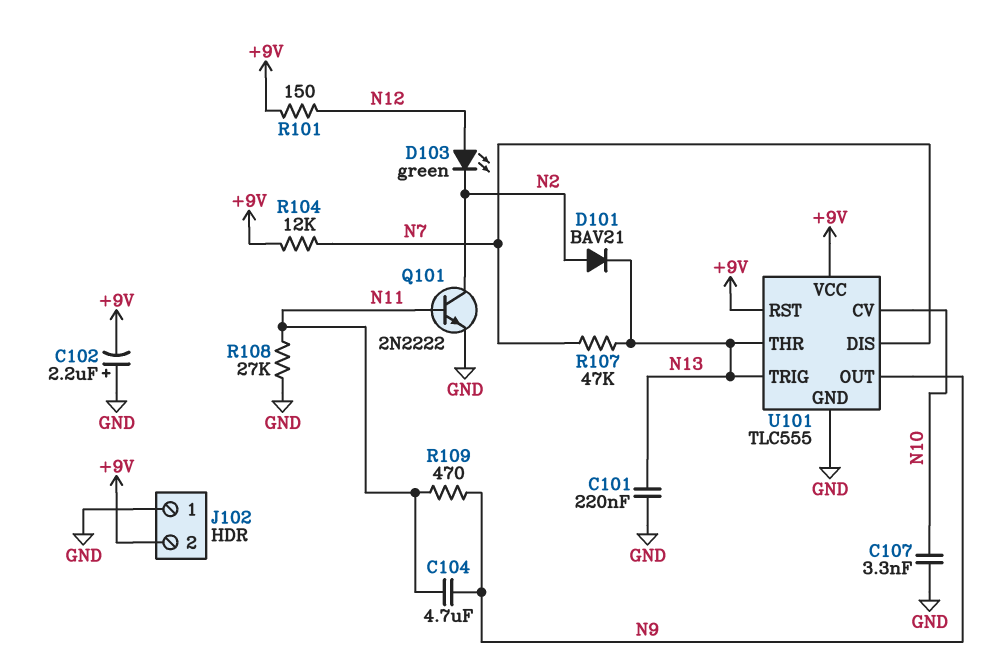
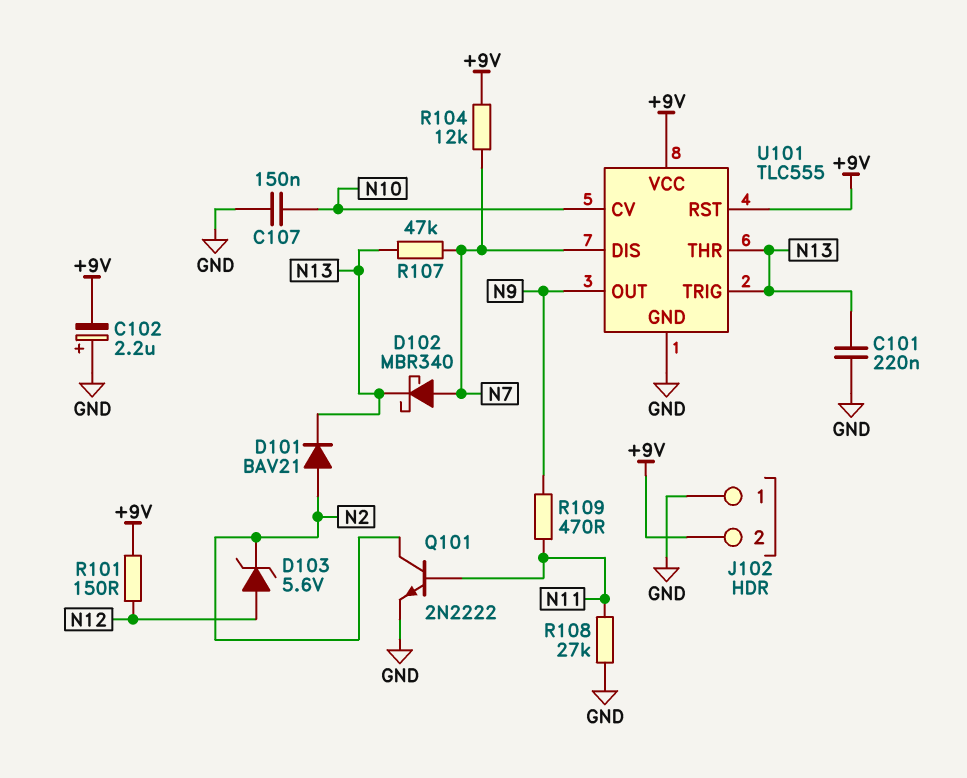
C104: 4.7uF (N9, N11) -> none
C107: 3.3nF (GND, N10) -> 150nF (GND, N10)
D102: none -> schottky MBR340 (A N7, K N13)
D103: LED green (A N12, K N2) -> zener 5.6V (A N12, K N2)

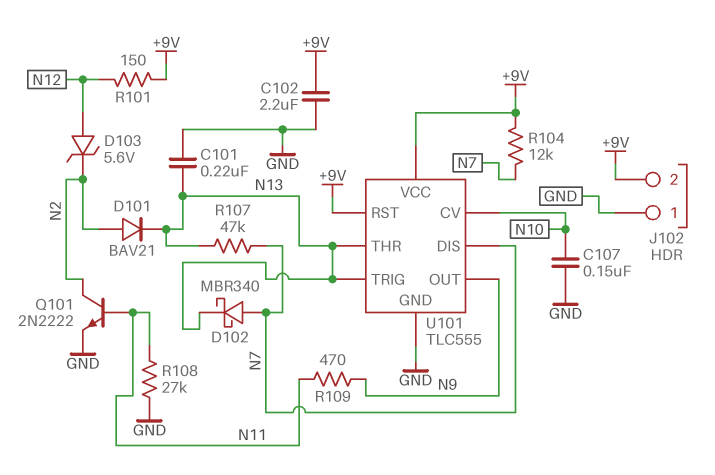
C102: 2.2uF (plus GND, minus +9V) -> 2.2uF (+9V, GND)

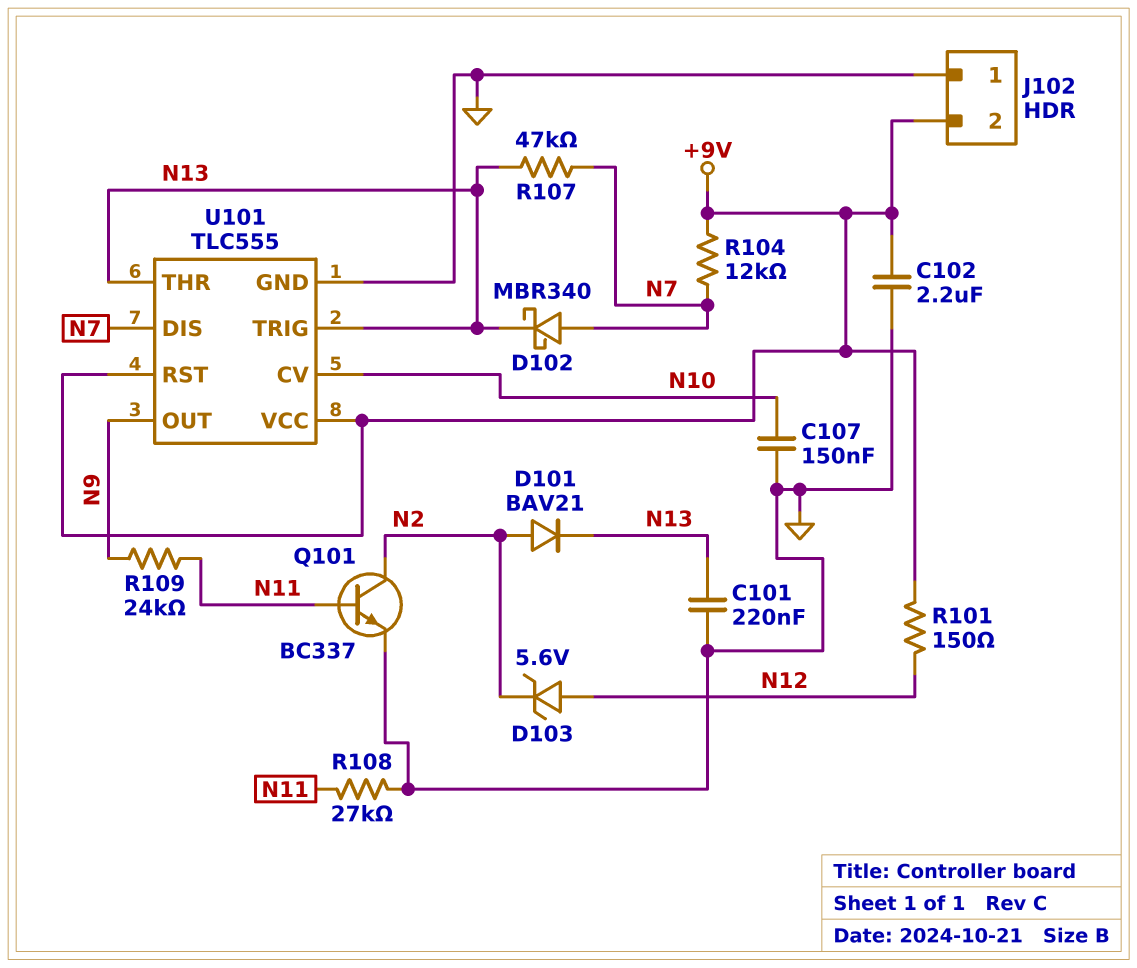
Q101: NPN 2N2222 (B N11, C N2, E GND) -> NPN BC337 (B N11, C N2, E GND)
R109: 470 (N9, N11) -> 24k (N9, N11)

